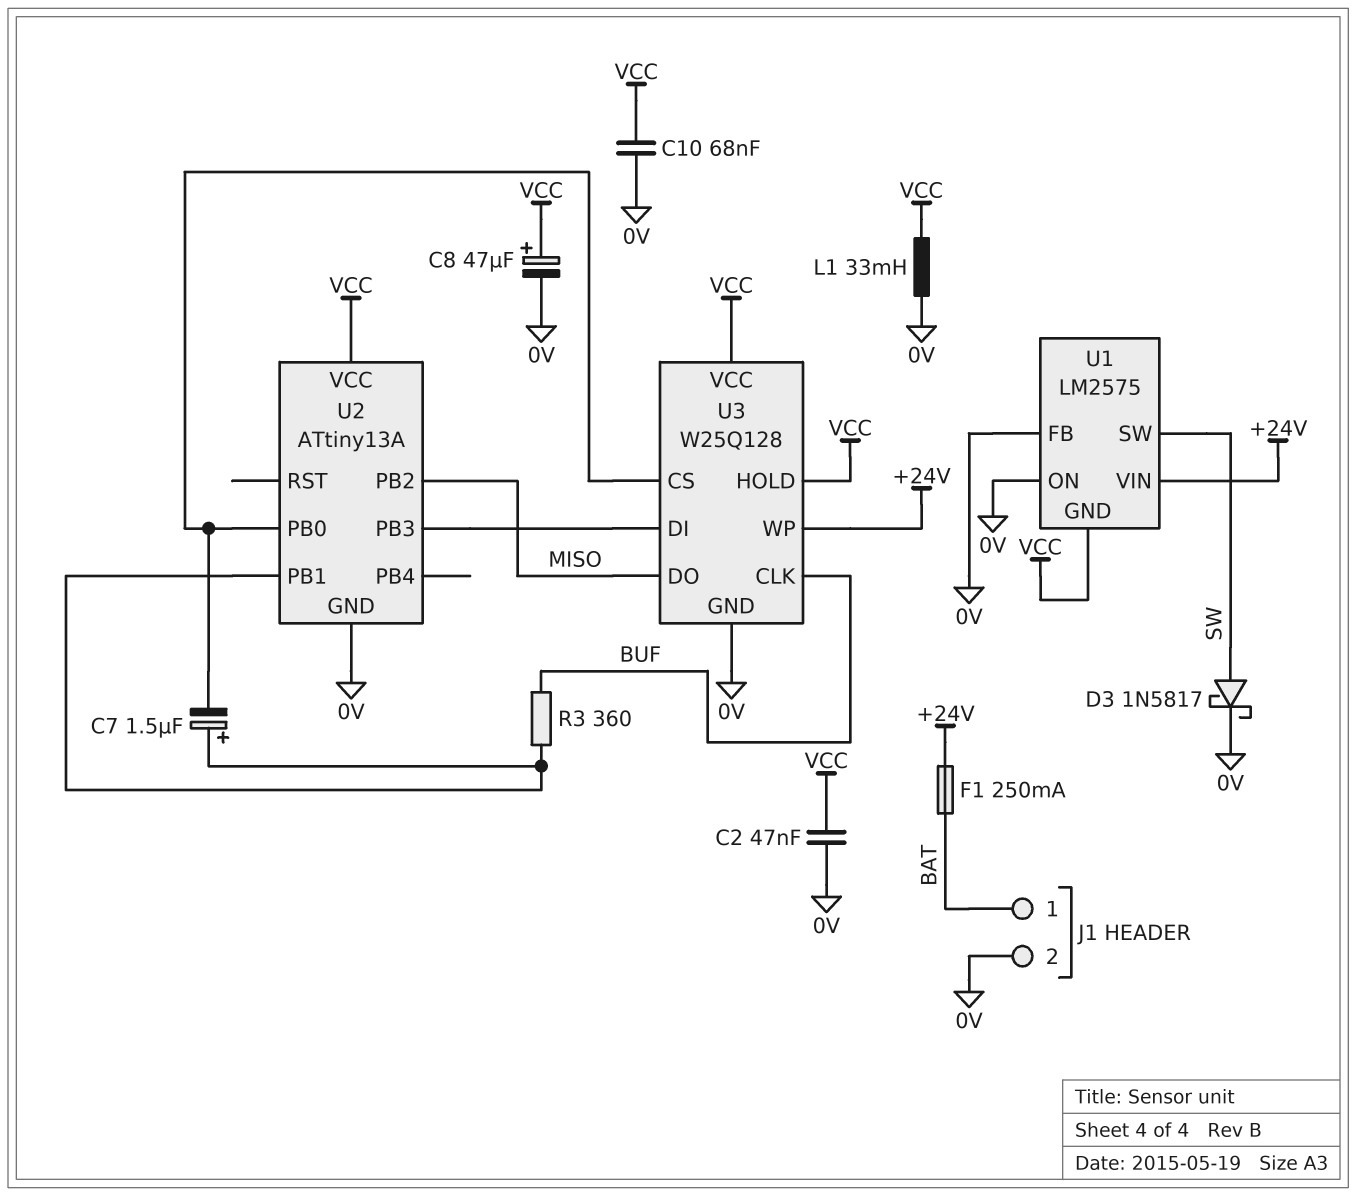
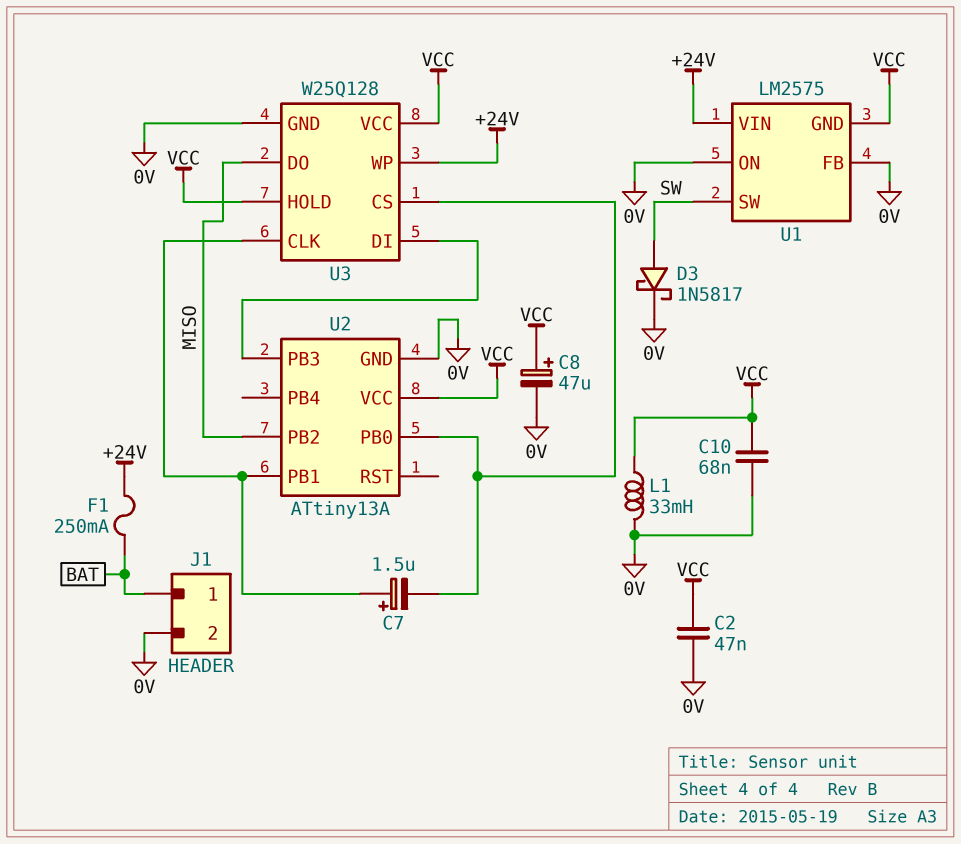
R3: 360 (BUF, U2/PB1) -> none
U3 pin CLK: BUF -> U2/PB1

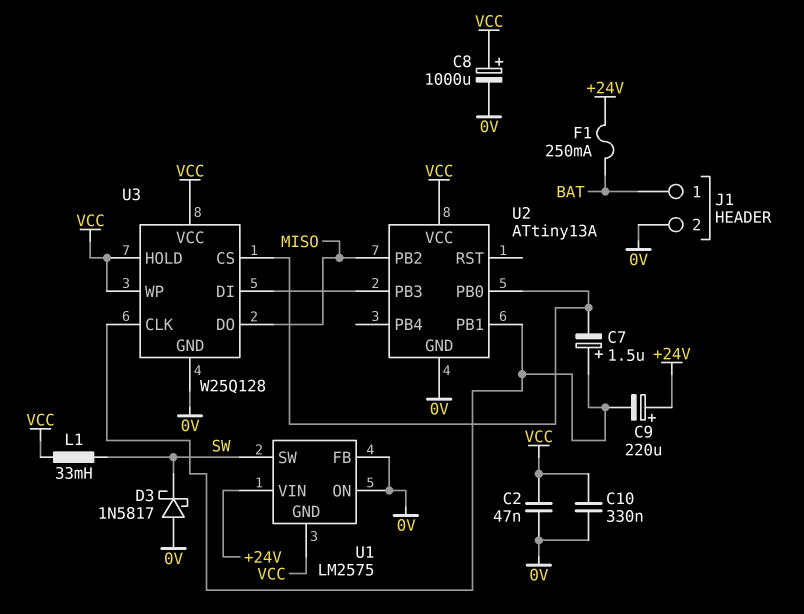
C8: 47uF (plus VCC, minus 0V) -> 1000uF (plus VCC, minus 0V)
C9: none -> 220uF (plus +24V, minus U2/PB1)
C10: 68nF (0V, VCC) -> 330nF (0V, VCC)
D3: schottky 1N5817 (A SW, K 0V) -> schottky 1N5817 (A 0V, K SW)
L1: 33mH (0V, VCC) -> 33mH (SW, VCC)
U3 pin WP: +24V -> VCC

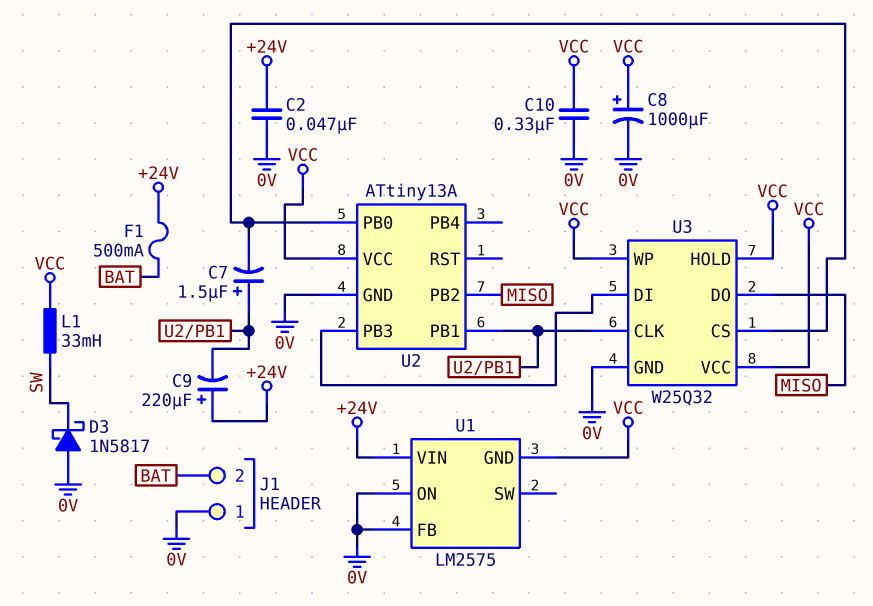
C2: 47nF (0V, VCC) -> 47nF (+24V, 0V)
F1: 250mA (+24V, BAT) -> 500mA (+24V, BAT)
J1 pin 1: BAT -> 0V
J1 pin 2: 0V -> BAT
U1 pin SW: SW -> none
U3: W25Q128 -> W25Q32

